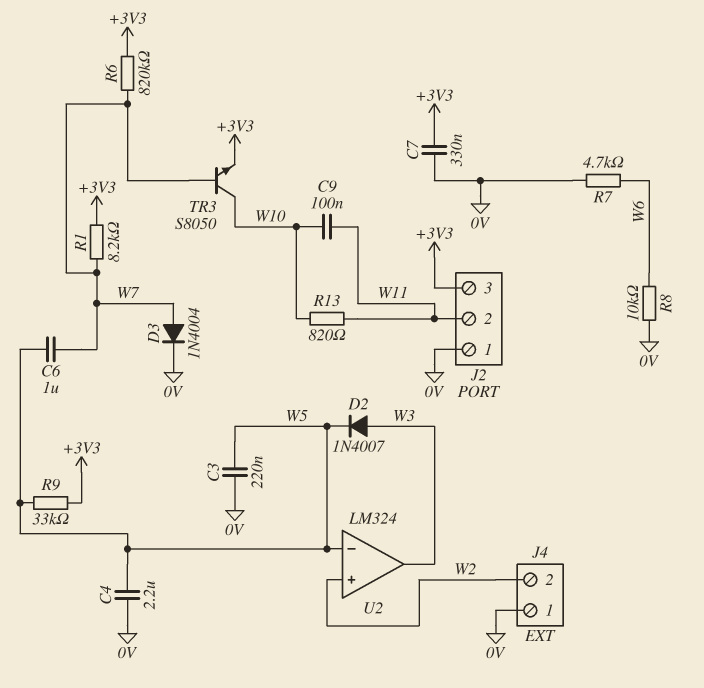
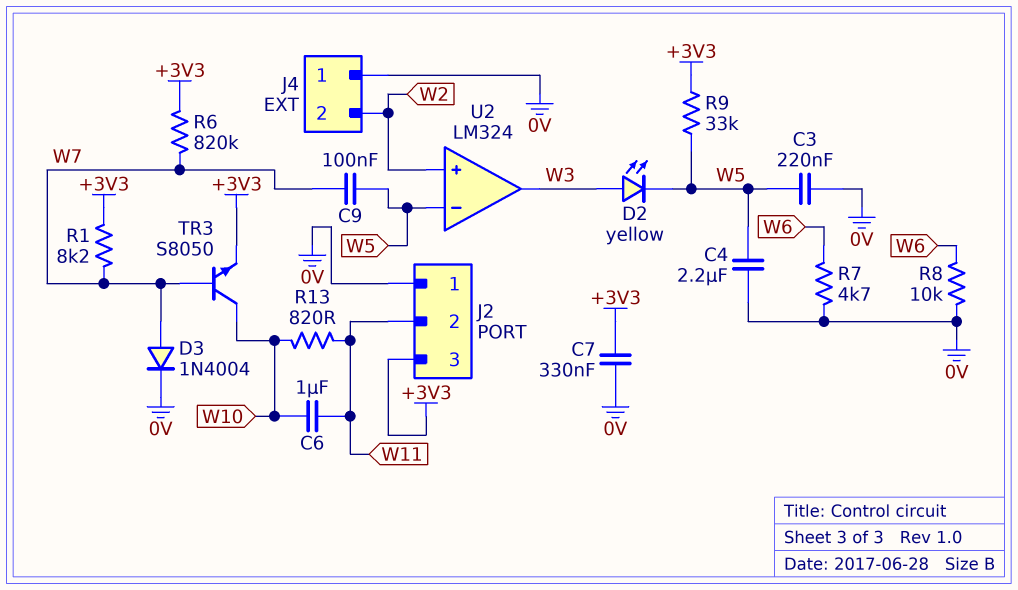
C6: 1uF (W5, W7) -> 1uF (W10, W11)
C9: 100nF (W10, W11) -> 100nF (W5, W7)
D2: diode 1N4007 (A W3, K W5) -> LED yellow (A W3, K W5)

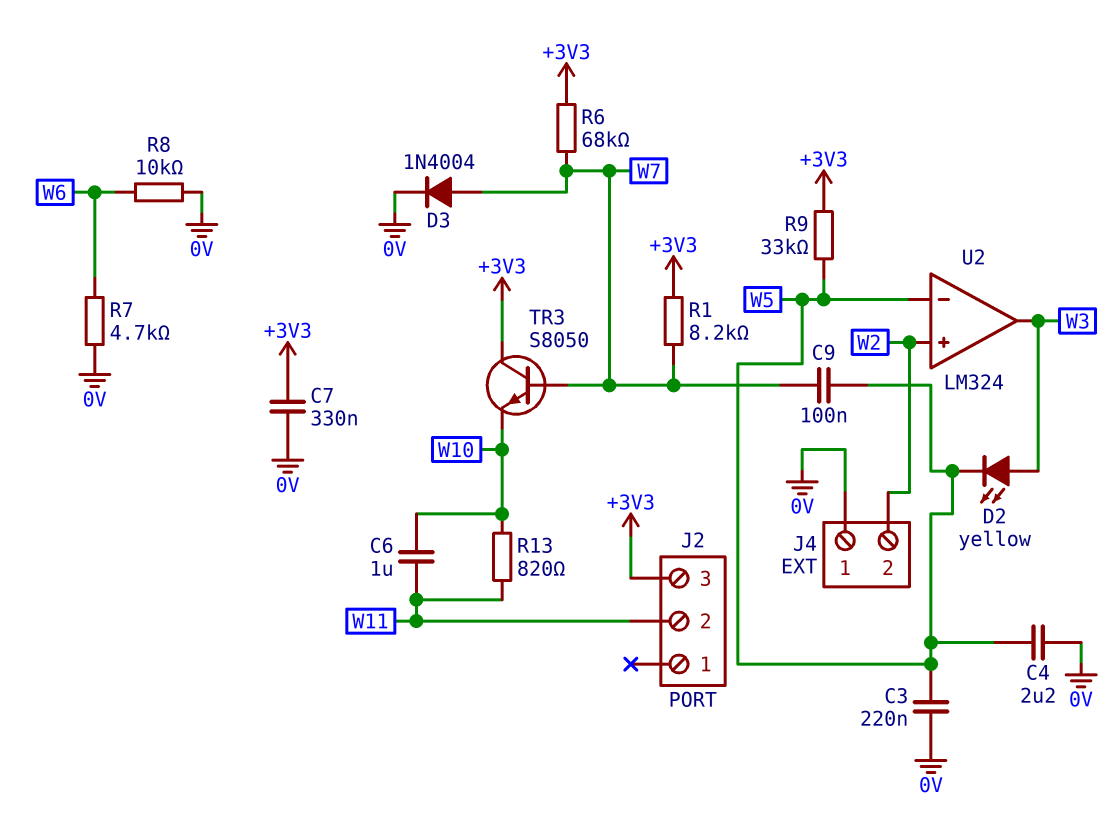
J2 pin 1: 0V -> none
R6: 820k (+3V3, W7) -> 68k (+3V3, W7)
TR3: NPN S8050 (B W7, C W10, E +3V3) -> NPN S8050 (B W7, C +3V3, E W10)

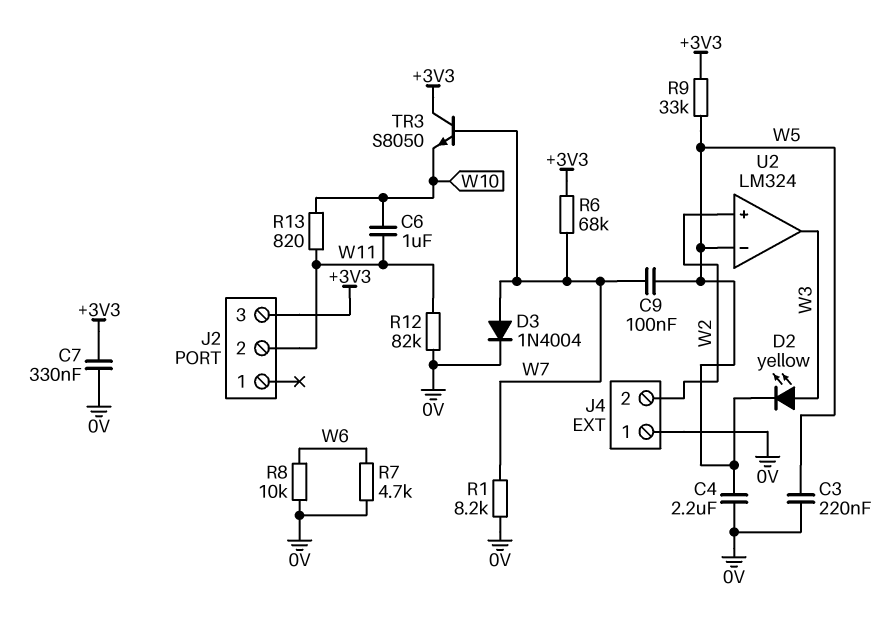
R1: 8.2k (+3V3, W7) -> 8.2k (0V, W7)
R12: none -> 82k (0V, W11)

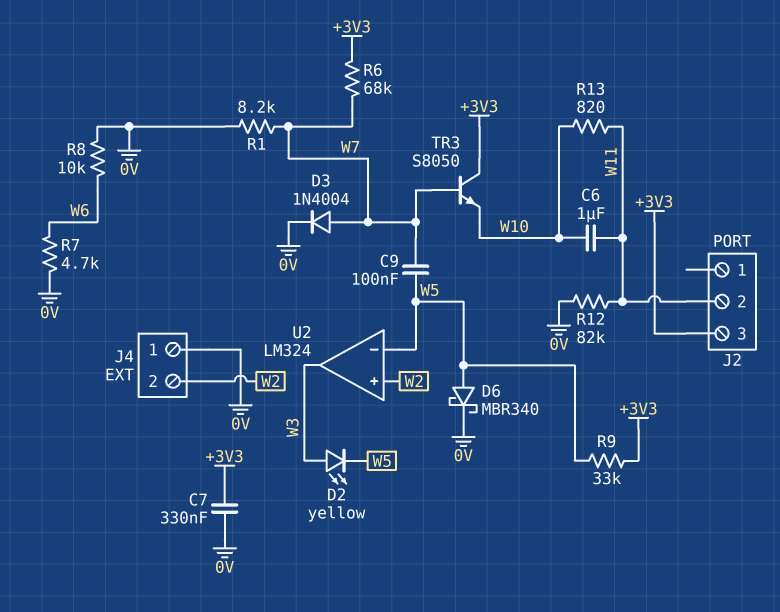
C3: 220nF (0V, W5) -> none
C4: 2.2uF (0V, W5) -> none
D6: none -> schottky MBR340 (A W5, K 0V)

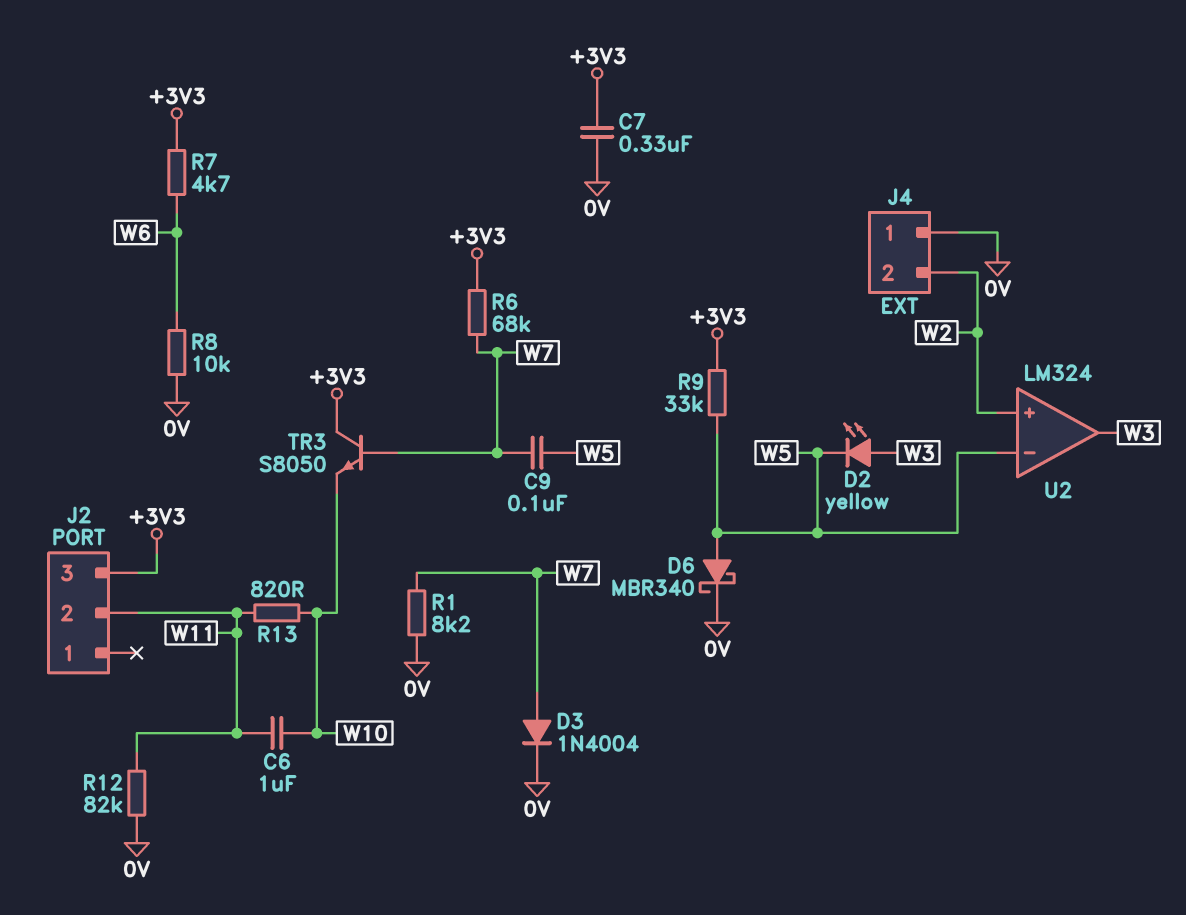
R7: 4.7k (0V, W6) -> 4.7k (+3V3, W6)

